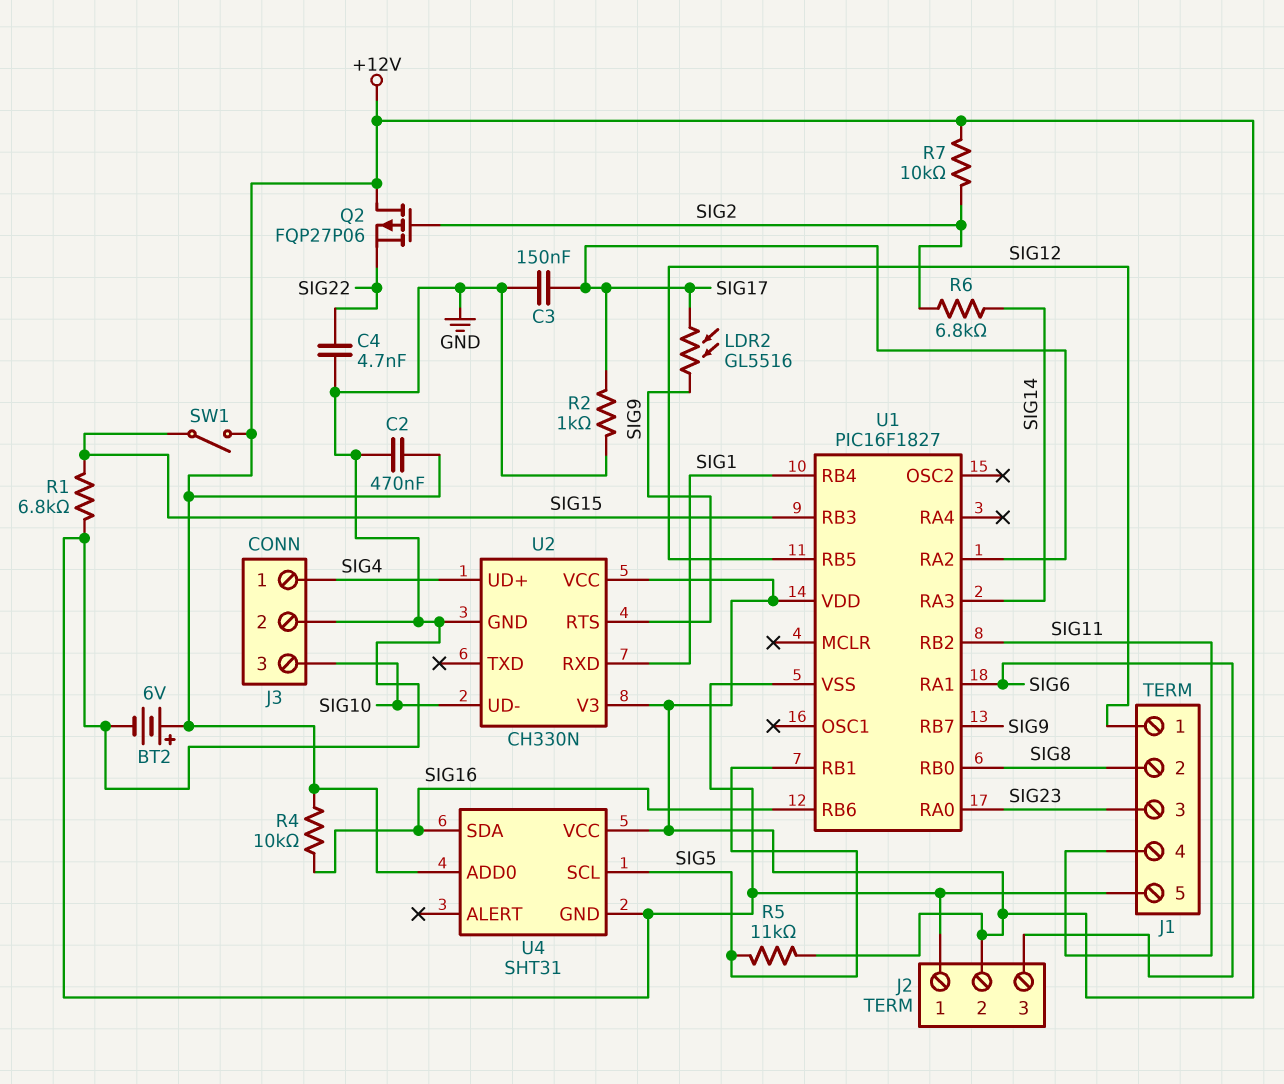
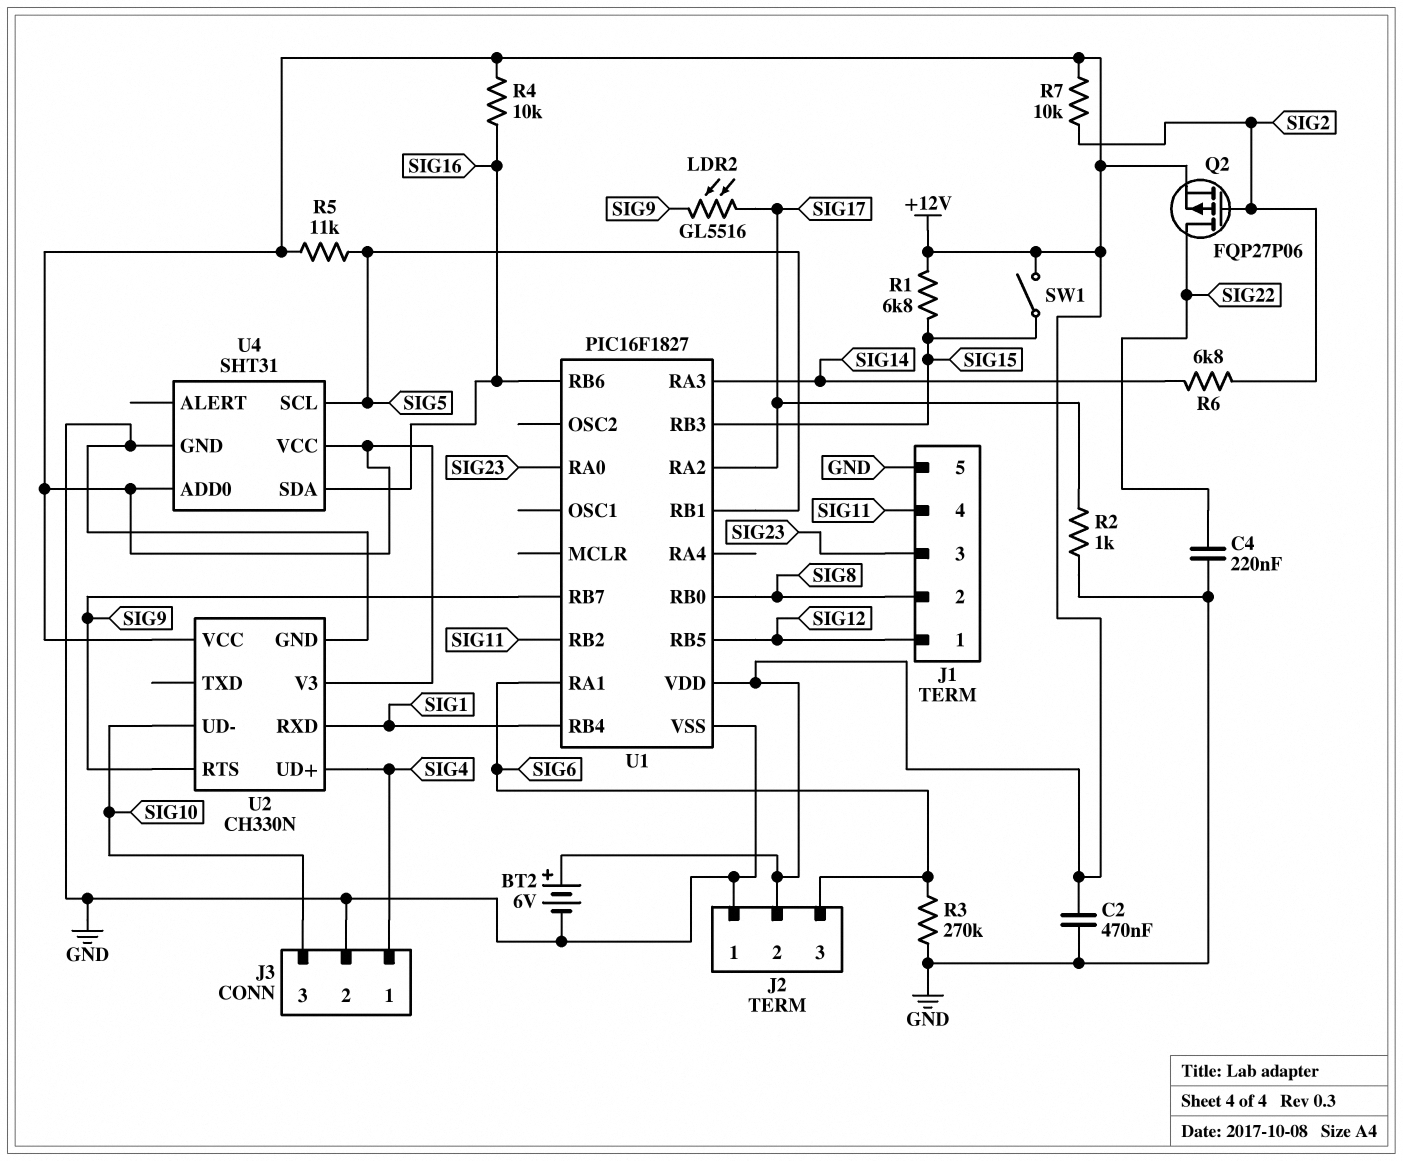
C3: 150nF (GND, SIG17) -> none
C4: 4.7nF (GND, SIG22) -> 220nF (GND, SIG22)
Q2: PMOS FQP27P06 (G SIG2, D +12V, S SIG22) -> PMOS FQP27P06 (G SIG2, D SIG22, S +12V)
R1: 6.8k (GND, SIG15) -> 6.8k (+12V, SIG15)
R3: none -> 270k (GND, SIG6)

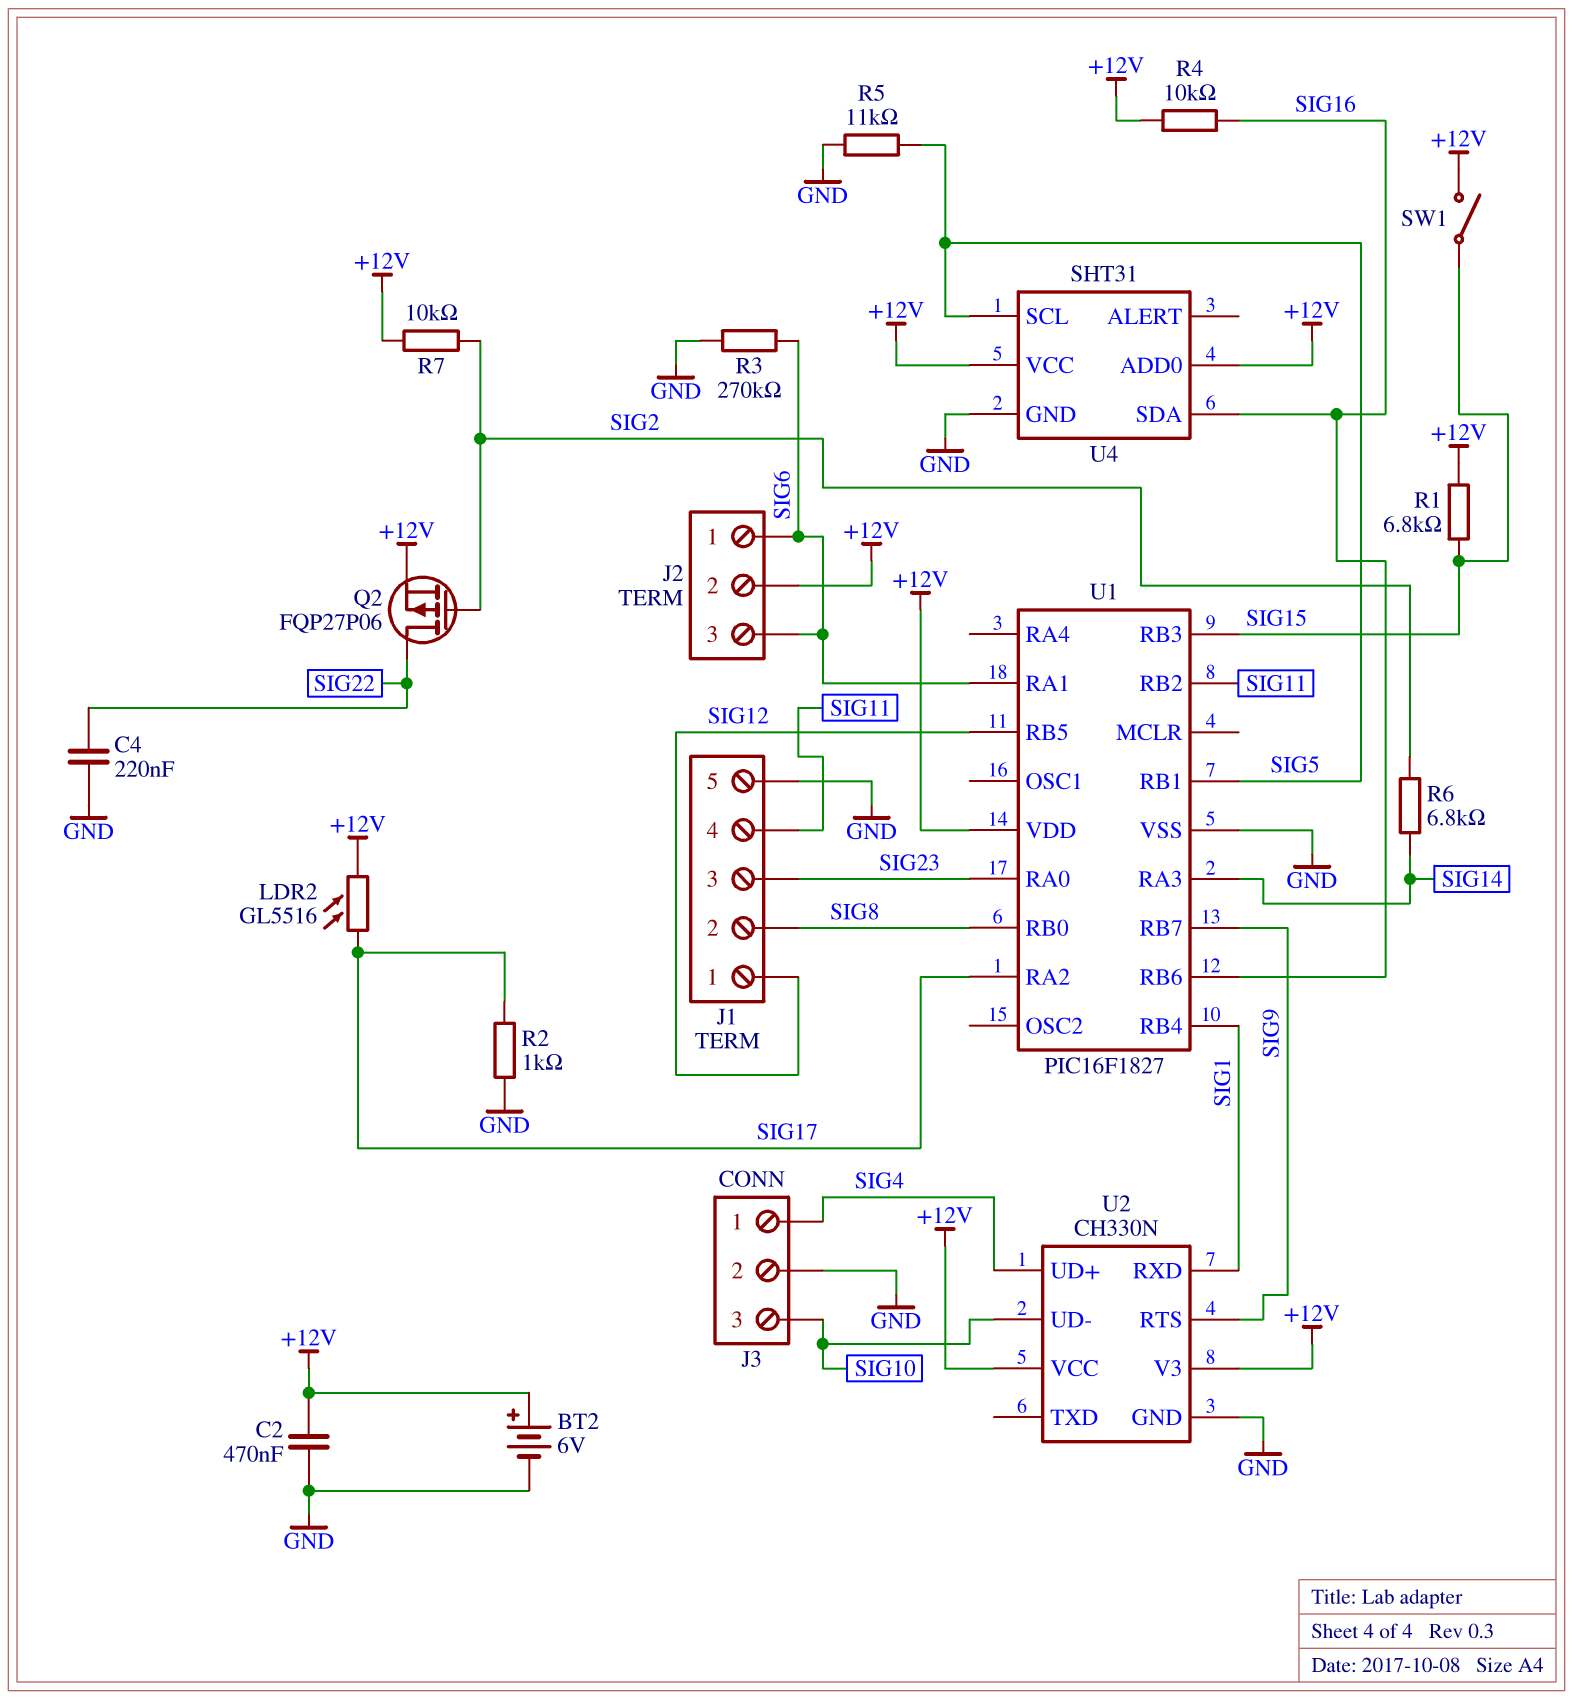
J2 pin 1: GND -> SIG6
LDR2: GL5516 (SIG9, SIG17) -> GL5516 (+12V, SIG17)
R5: 11k (+12V, SIG5) -> 11k (GND, SIG5)

